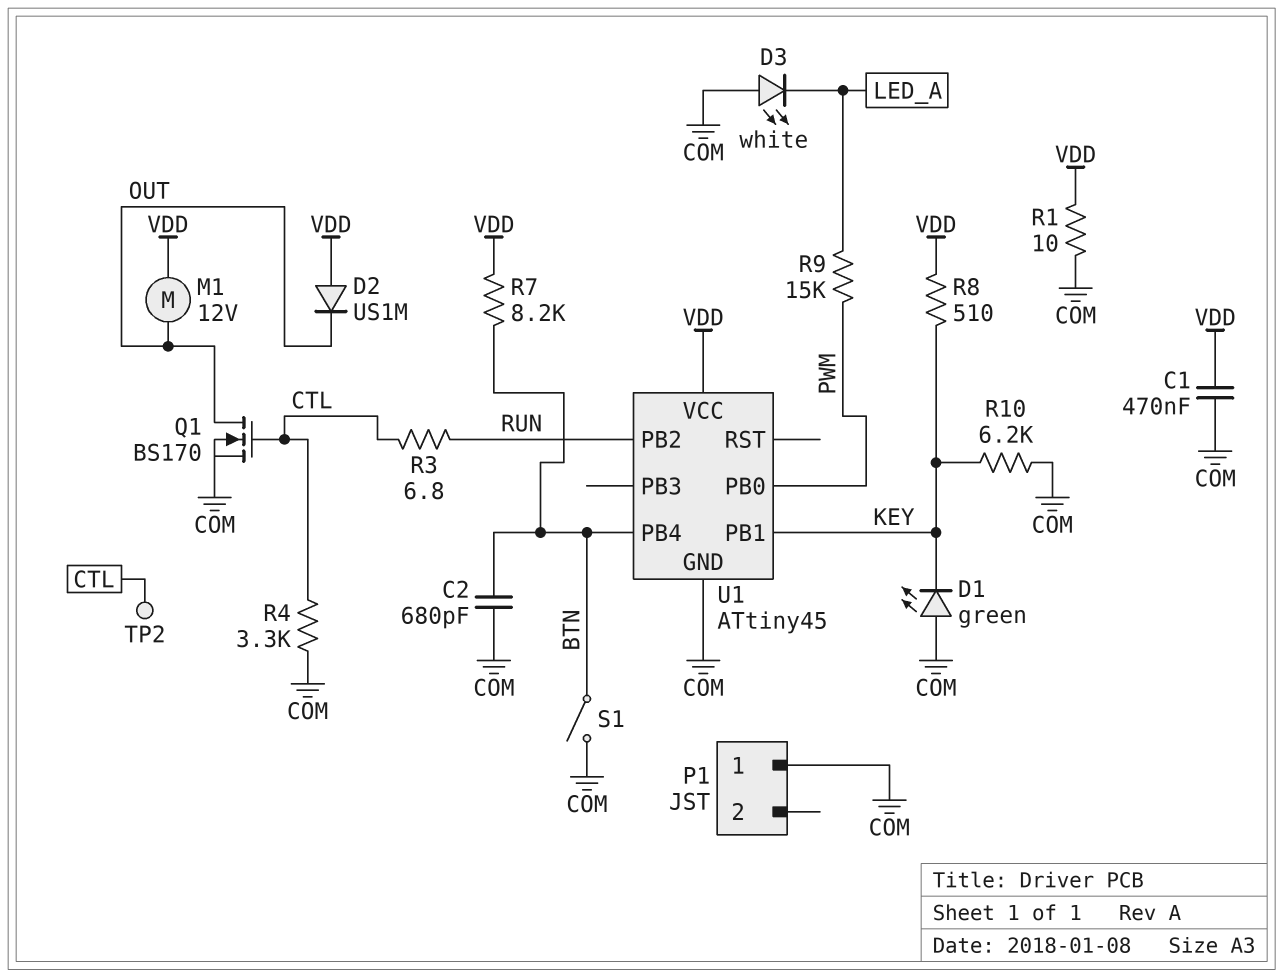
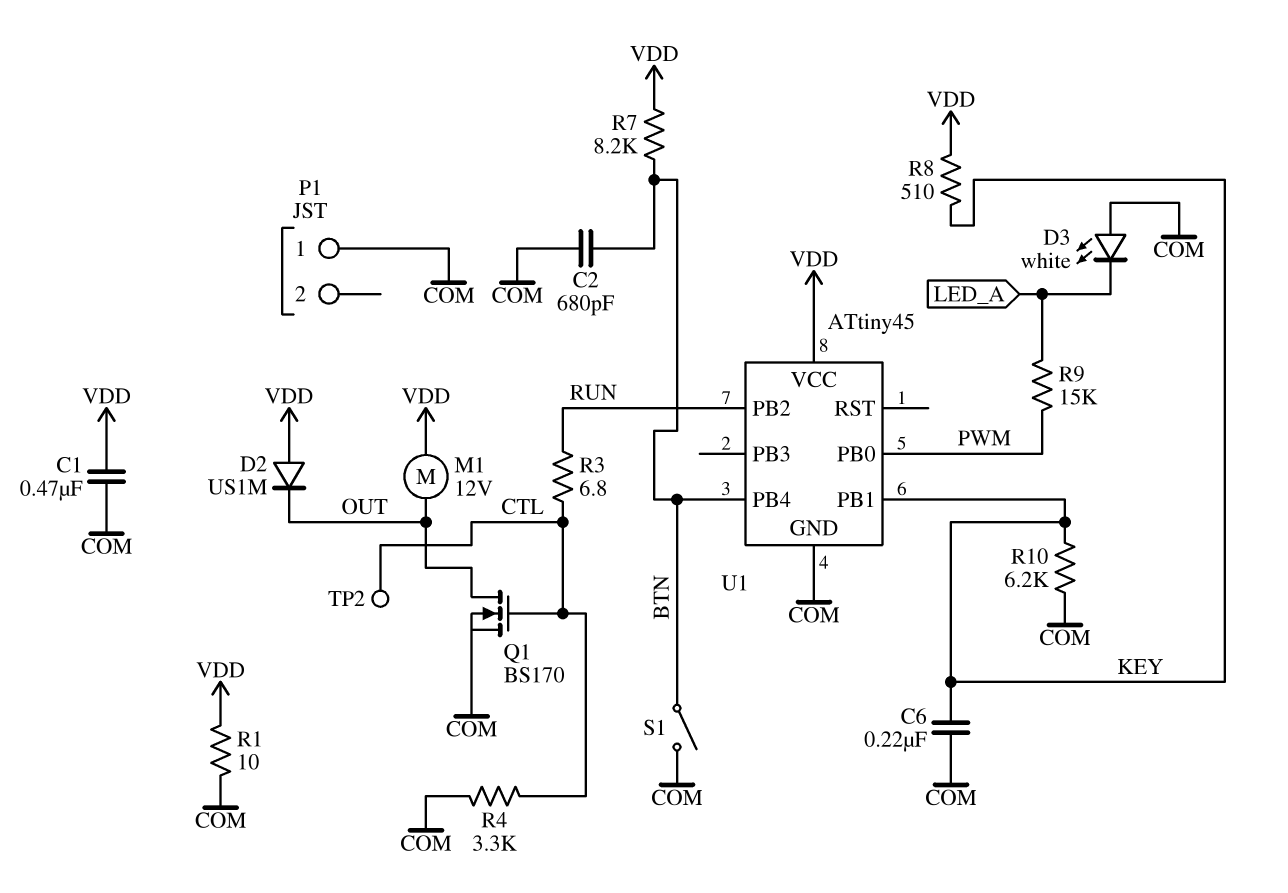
C6: none -> 220nF (COM, KEY)
D1: LED green (A COM, K KEY) -> none

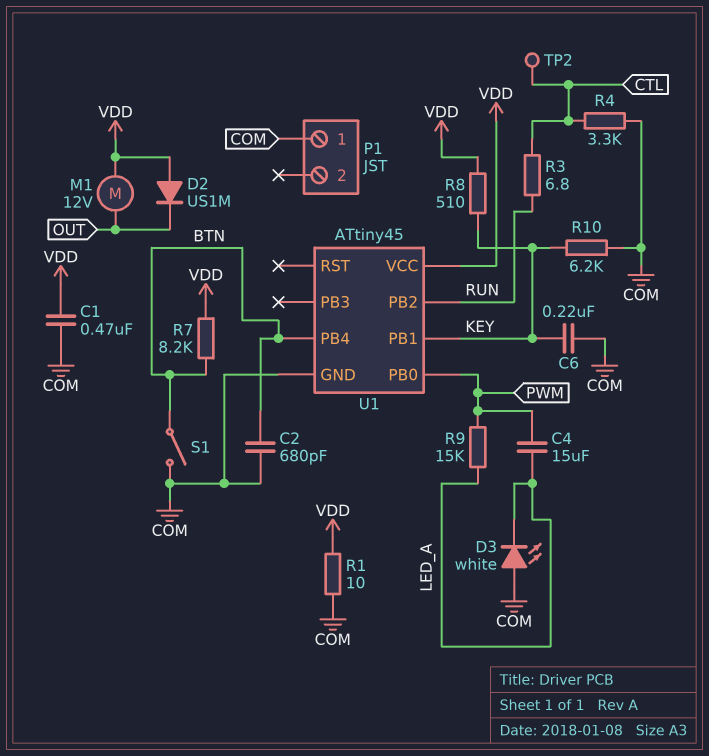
C4: none -> 15uF (LED_A, PWM)
Q1: NMOS BS170 (G CTL, D OUT, S COM) -> none

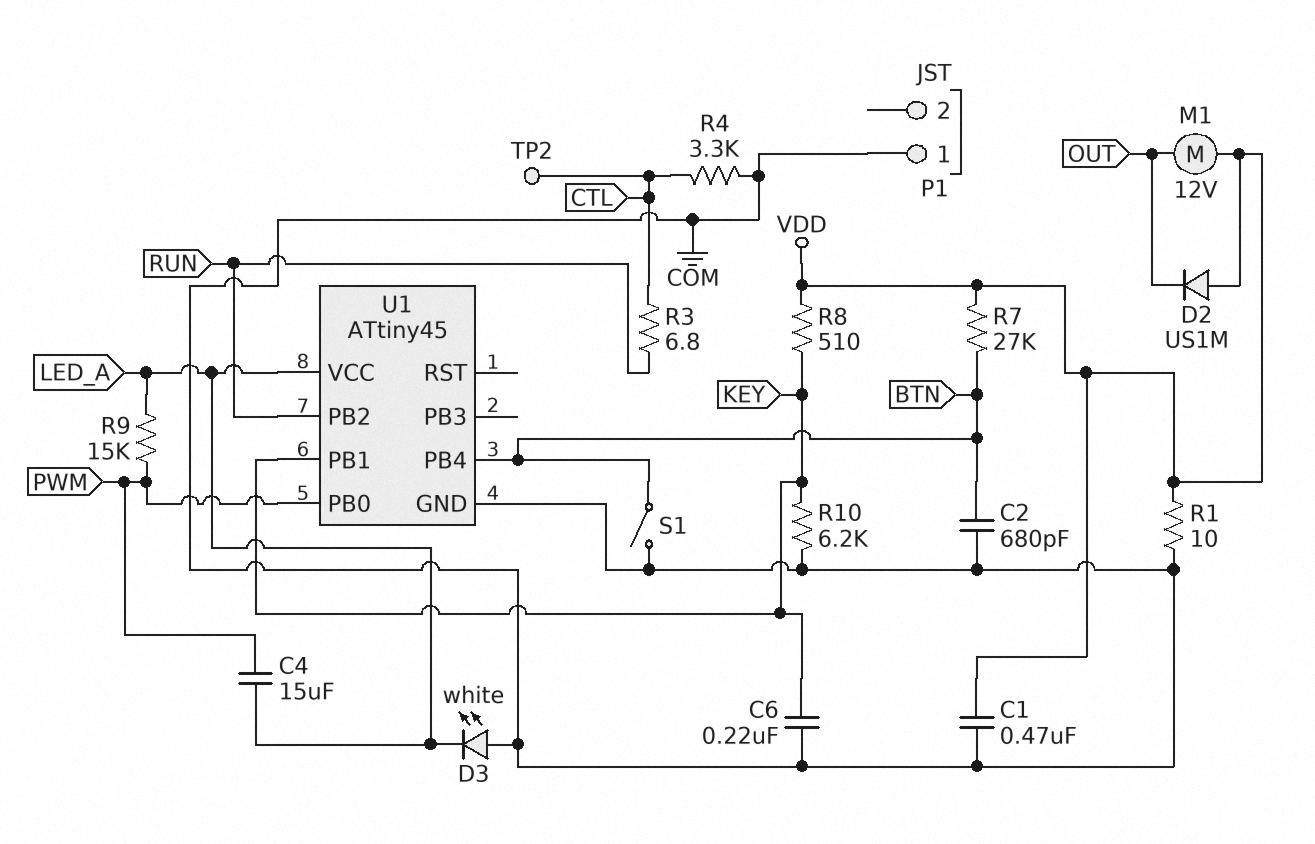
R7: 8.2k (BTN, VDD) -> 27k (BTN, VDD)
U1 pin VCC: VDD -> LED_A

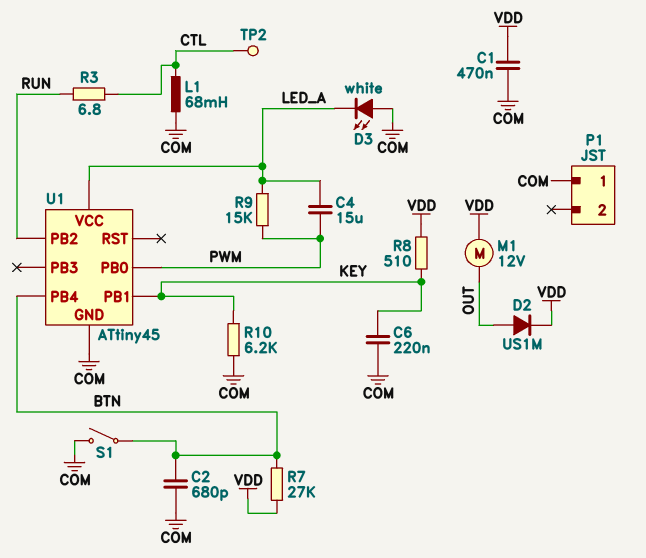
D2: diode US1M (A VDD, K OUT) -> diode US1M (A OUT, K VDD)
L1: none -> 68mH (COM, CTL)
R1: 10 (COM, VDD) -> none
R4: 3.3k (COM, CTL) -> none

